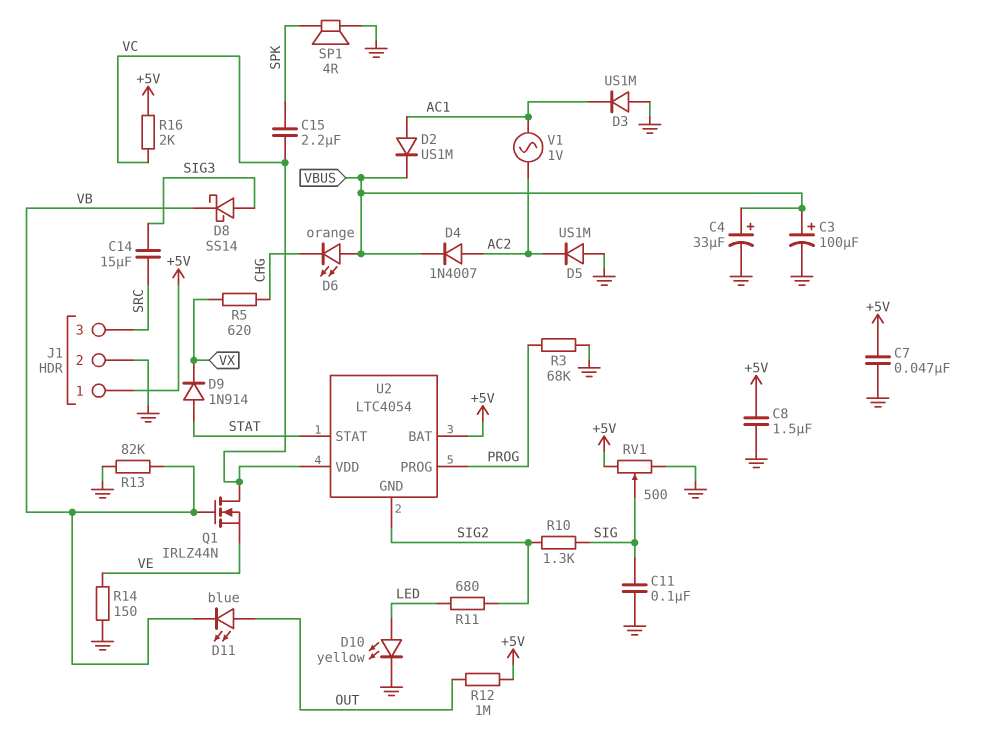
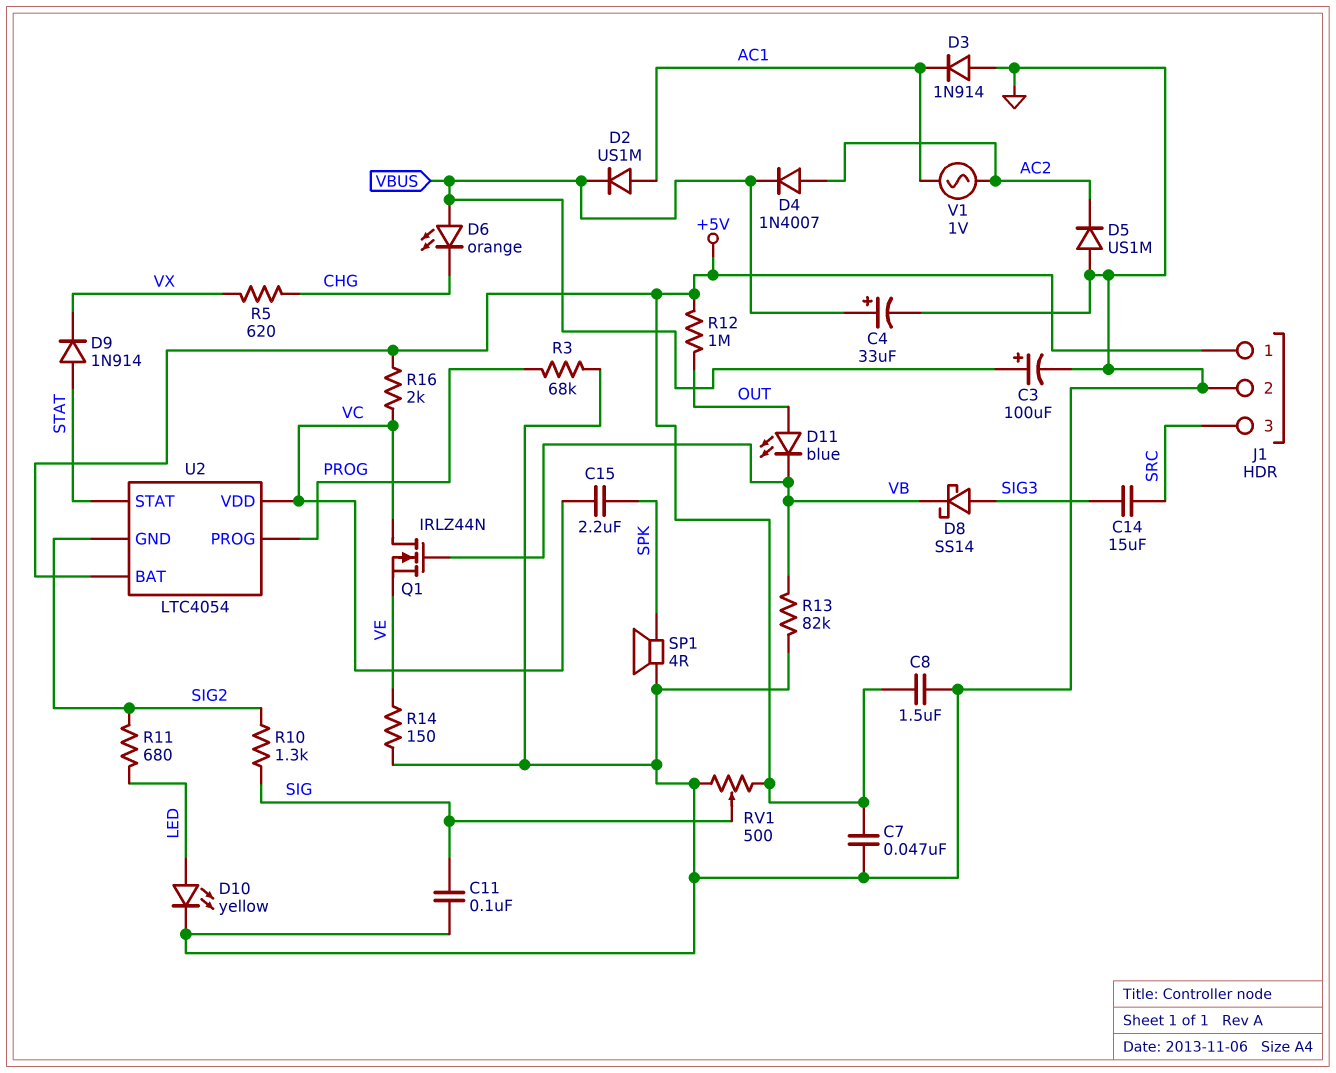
D3: diode US1M (A GND, K AC1) -> diode 1N914 (A GND, K AC1)

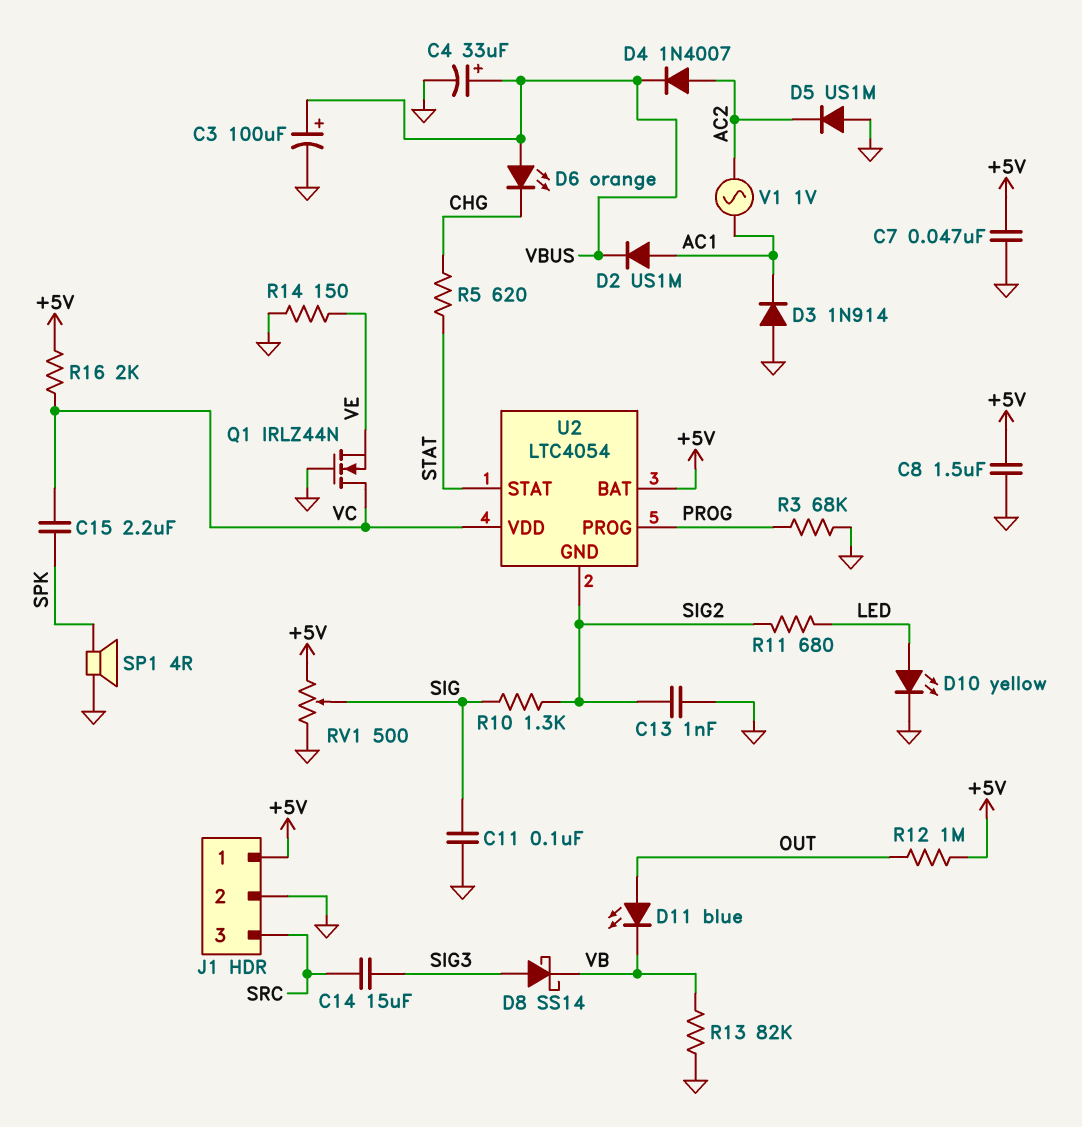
C13: none -> 1nF (GND, SIG2)
D9: diode 1N914 (A STAT, K VX) -> none
Q1: NMOS IRLZ44N (G VB, D VC, S VE) -> NMOS IRLZ44N (G GND, D VC, S VE)
R5: 620 (CHG, VX) -> 620 (CHG, STAT)

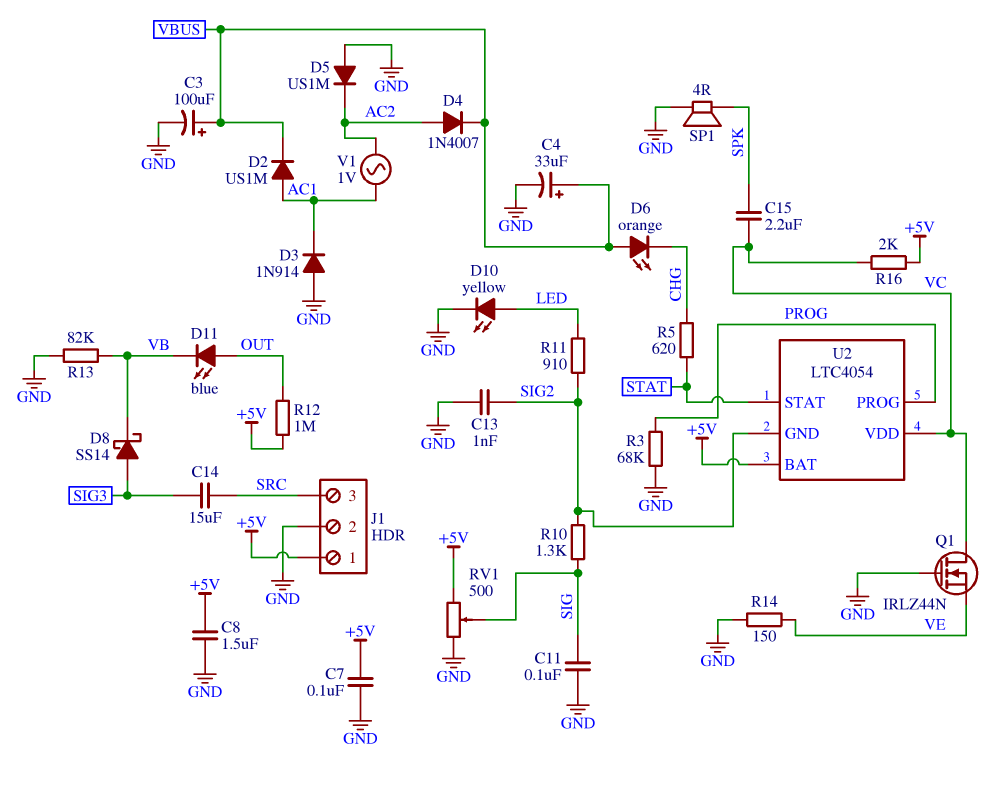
C7: 47nF (+5V, GND) -> 100nF (+5V, GND)
R11: 680 (LED, SIG2) -> 910 (LED, SIG2)

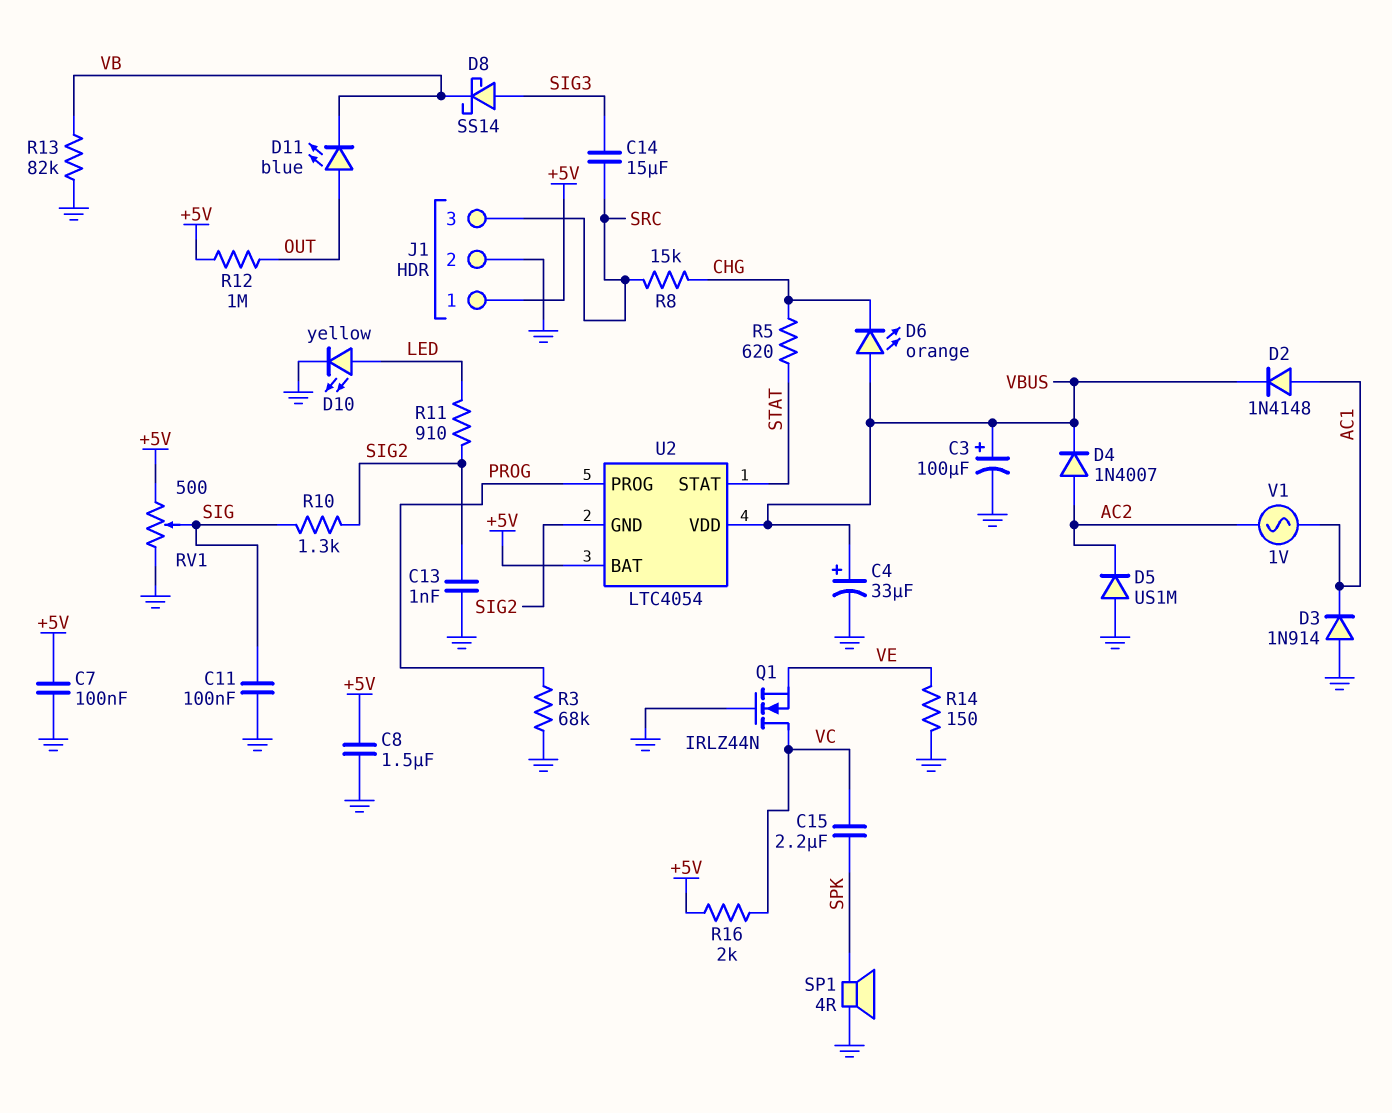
D2: diode US1M (A AC1, K VBUS) -> diode 1N4148 (A AC1, K VBUS)
R8: none -> 15k (CHG, SRC)
U2 pin VDD: VC -> VBUS

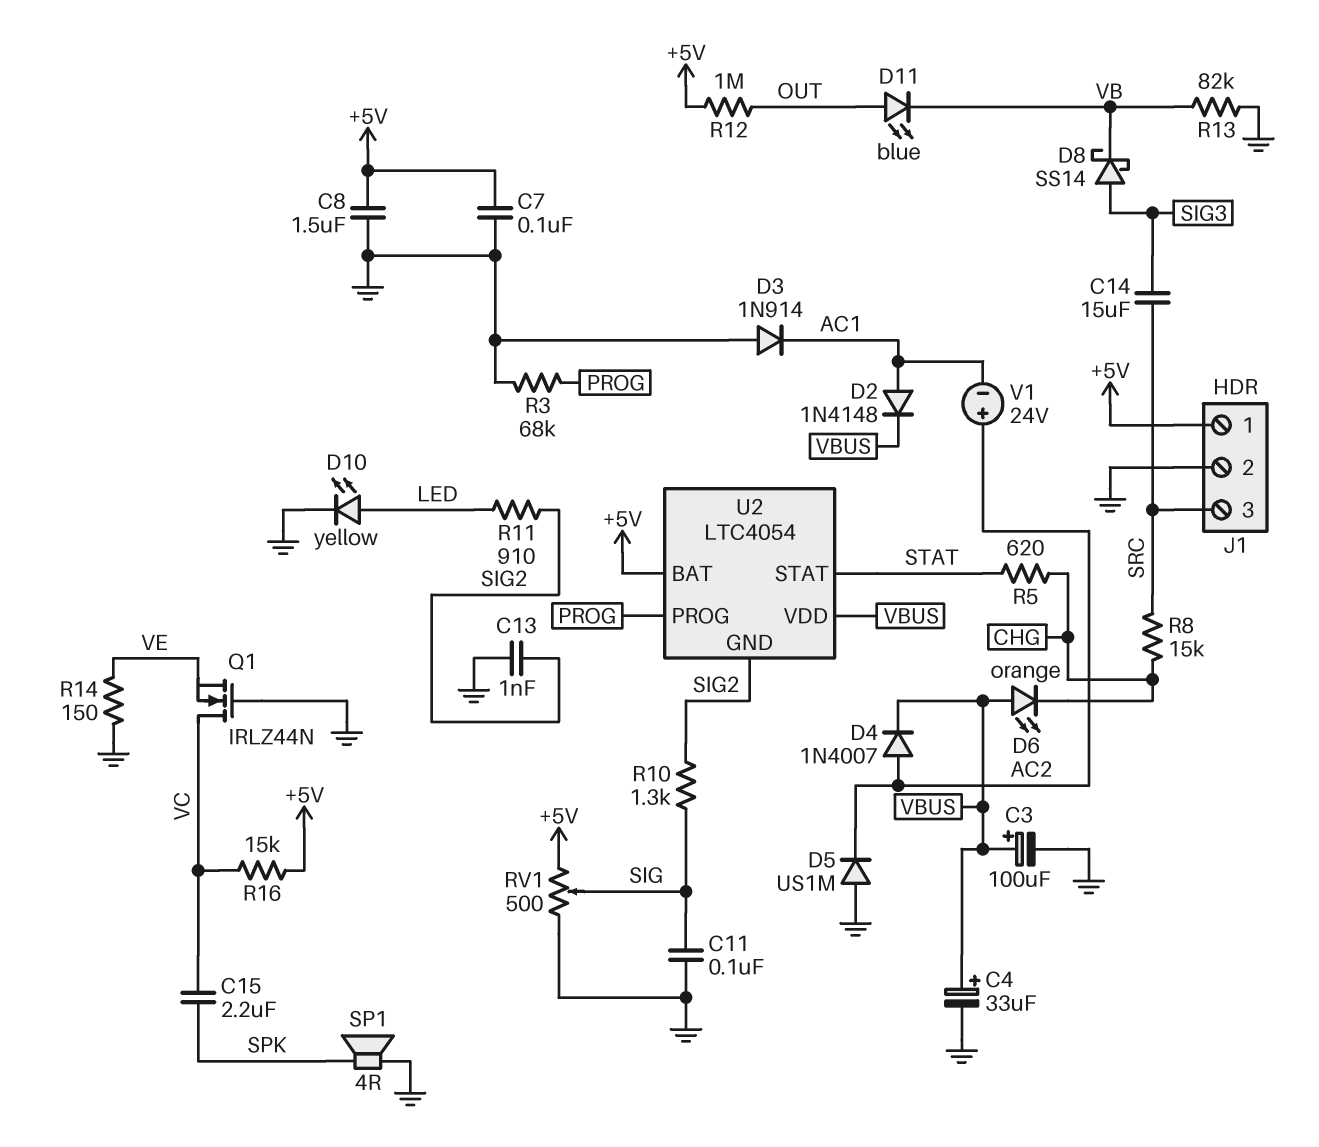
R16: 2k (+5V, VC) -> 15k (+5V, VC)
V1: AC 1V (AC1, AC2) -> 24V (plus AC2, minus AC1)

